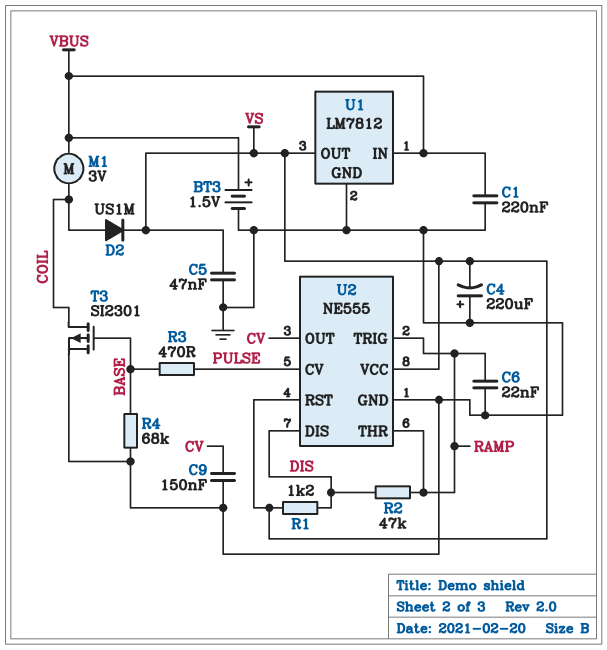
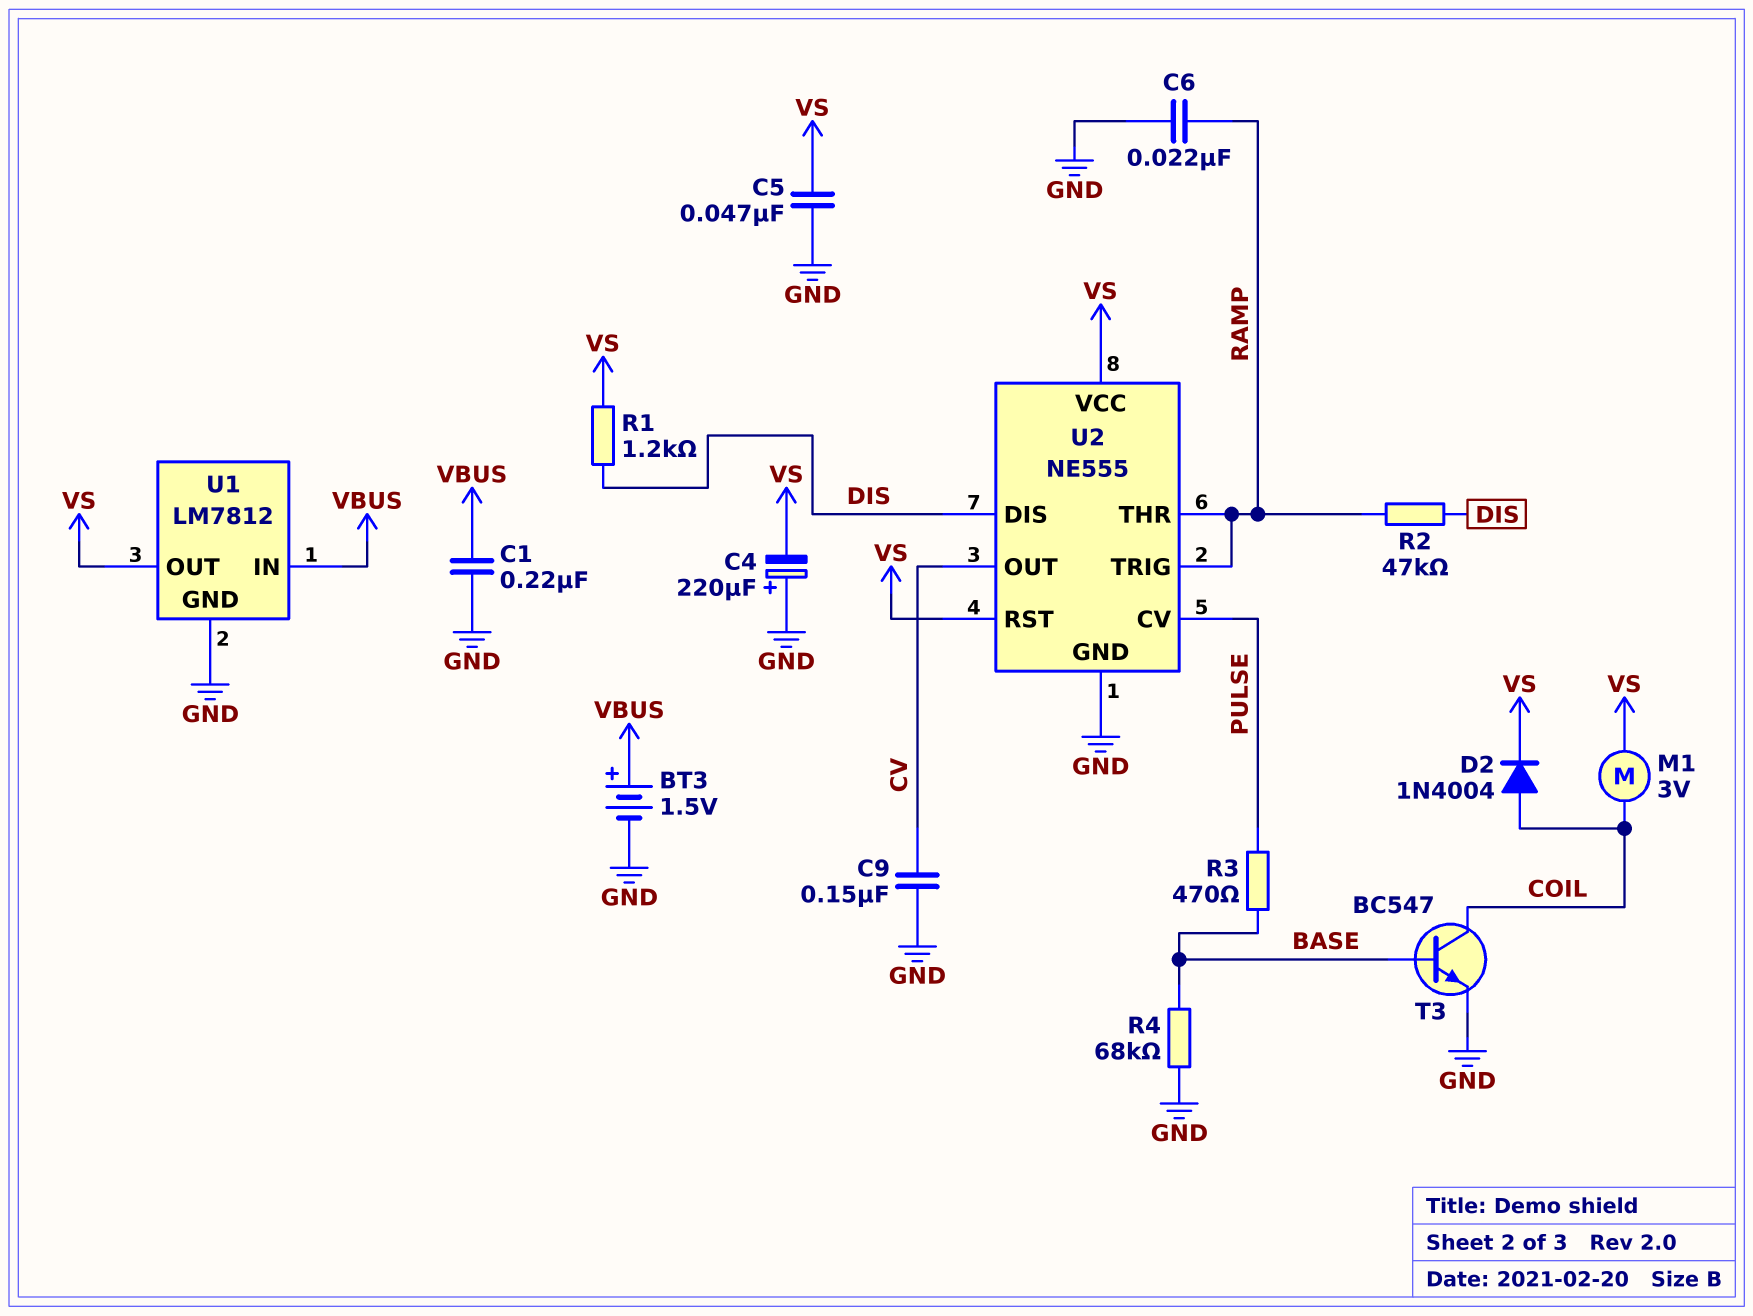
D2: diode US1M (A COIL, K VS) -> diode 1N4004 (A COIL, K VS)
M1: motor 3V (COIL, VBUS) -> motor 3V (COIL, VS)
T3: PMOS SI2301 (G BASE, D COIL, S GND) -> NPN BC547 (B BASE, C COIL, E GND)

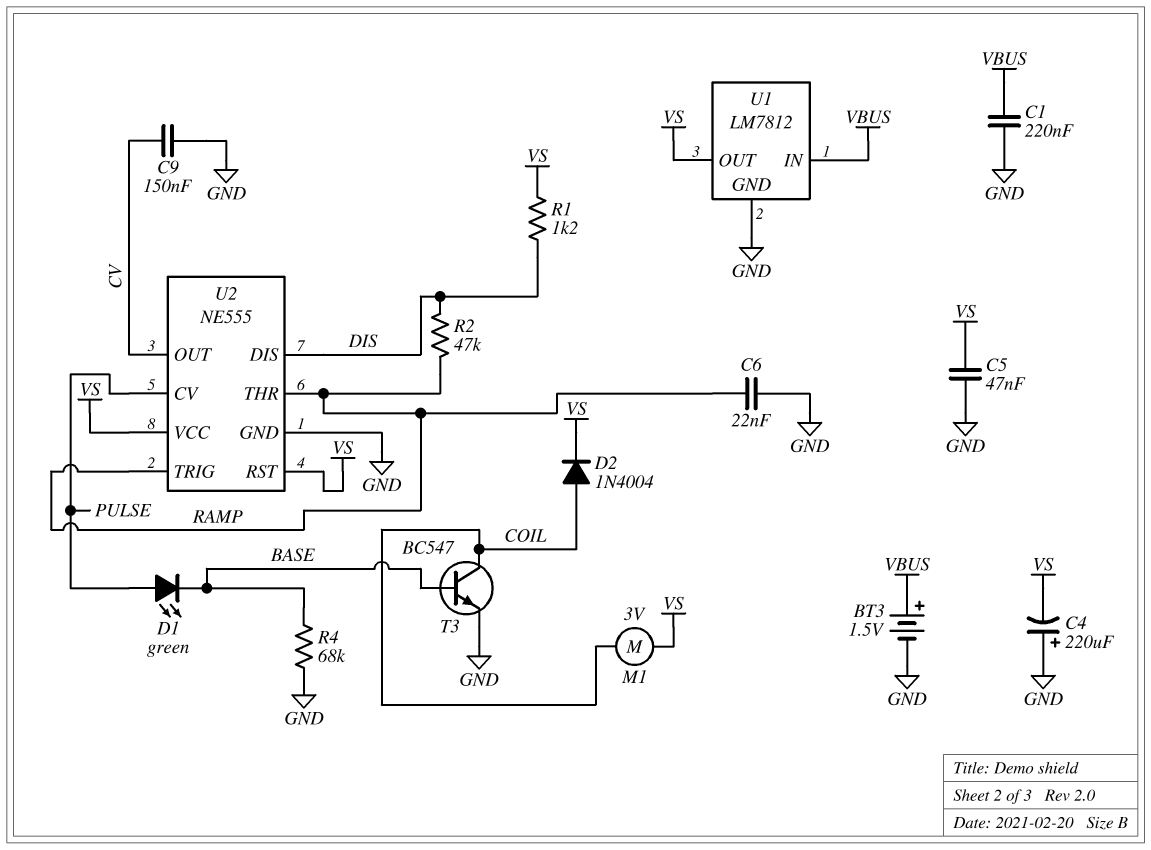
D1: none -> LED green (A PULSE, K BASE)
R3: 470 (BASE, PULSE) -> none

